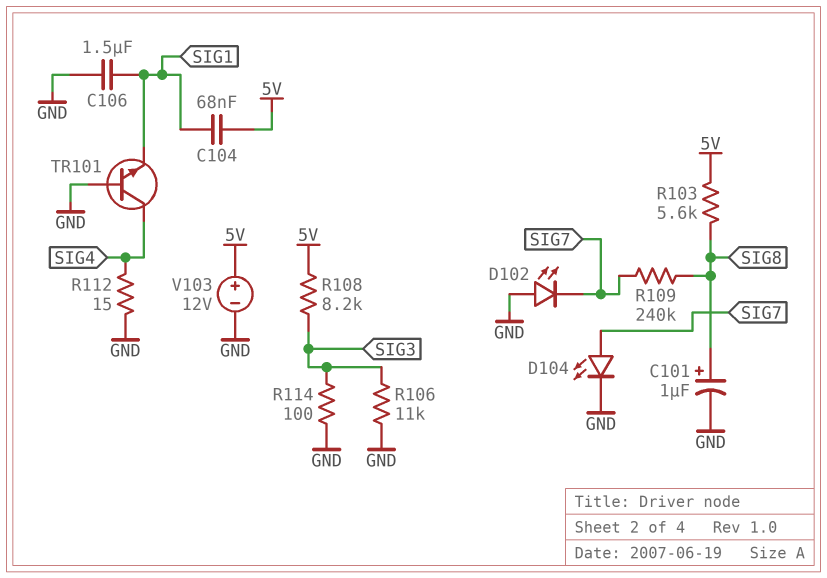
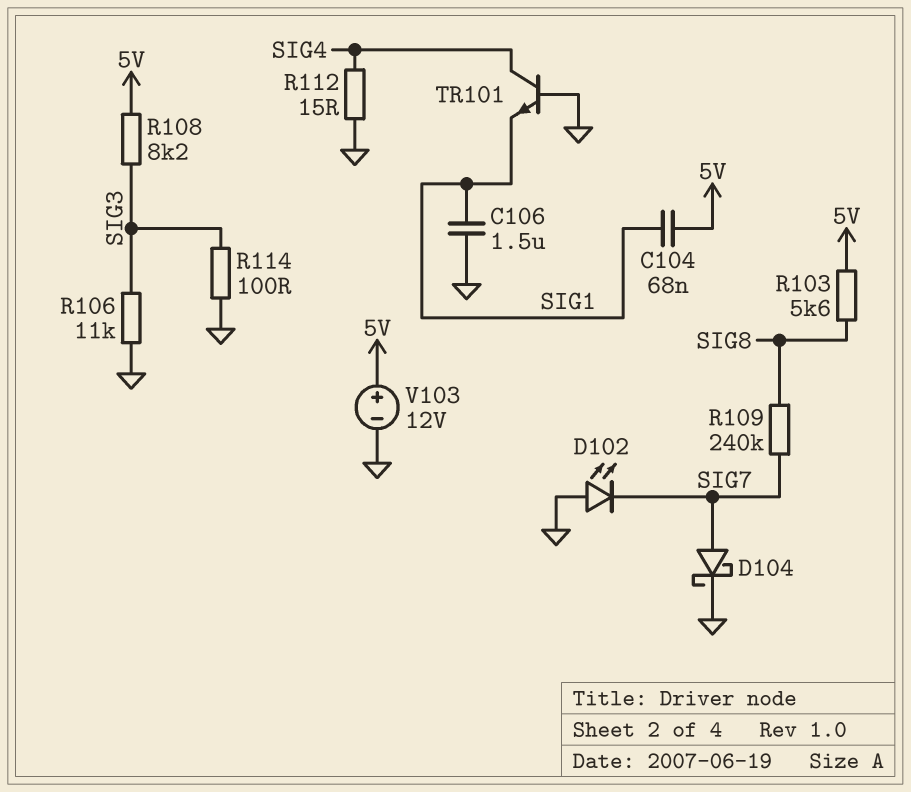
C101: 1uF (plus SIG8, minus GND) -> none
D104: LED (A SIG7, K GND) -> schottky (A SIG7, K GND)

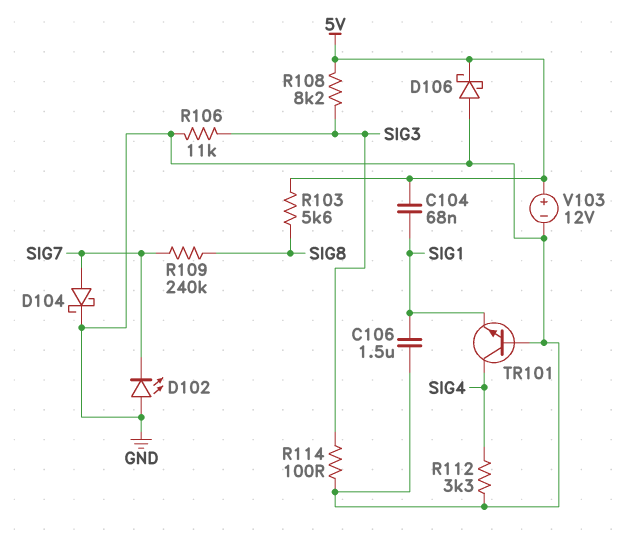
D106: none -> schottky (A GND, K 5V)
R112: 15 (GND, SIG4) -> 3.3k (GND, SIG4)

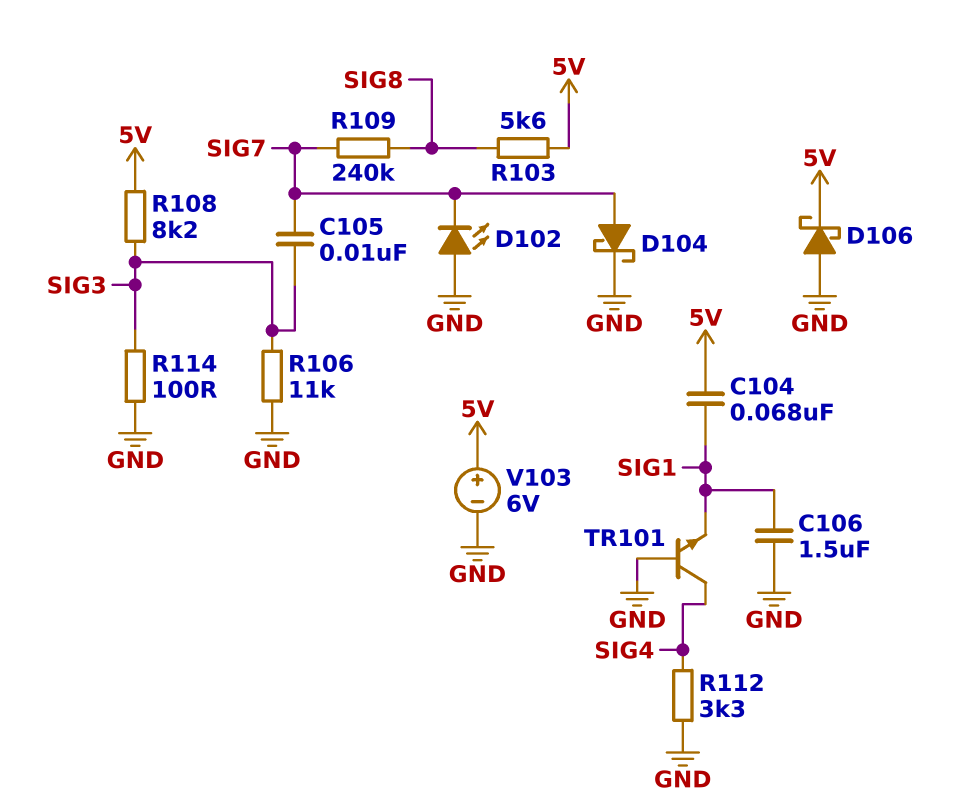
C105: none -> 10nF (SIG3, SIG7)
V103: 12V (plus 5V, minus GND) -> 6V (plus 5V, minus GND)

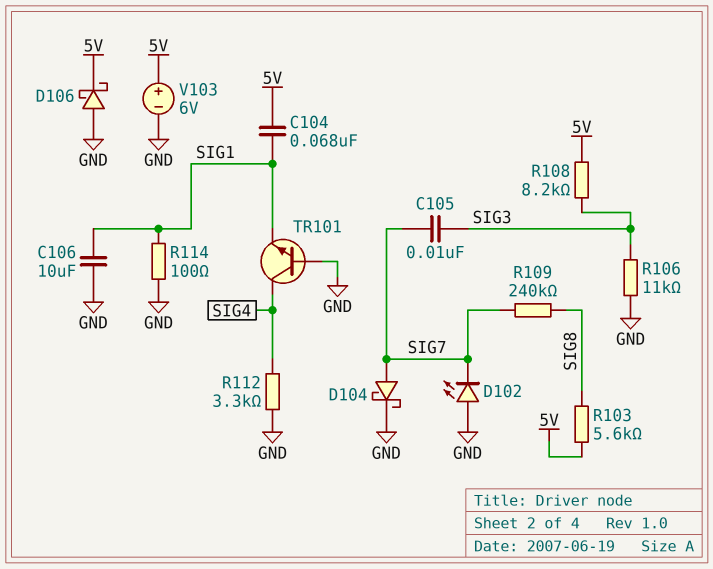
C106: 1.5uF (GND, SIG1) -> 10uF (GND, SIG1)
R114: 100 (GND, SIG3) -> 100 (GND, SIG1)

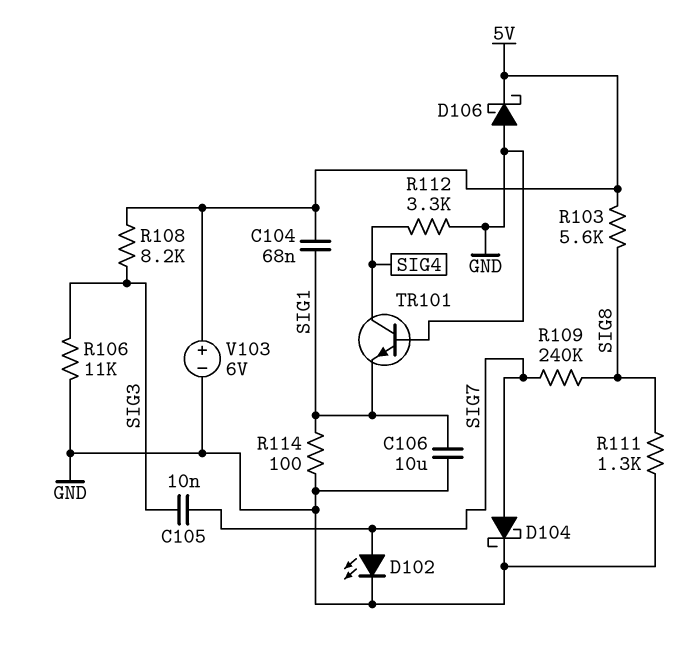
D102: LED (A GND, K SIG7) -> LED (A SIG7, K GND)
R111: none -> 1.3k (GND, SIG8)

